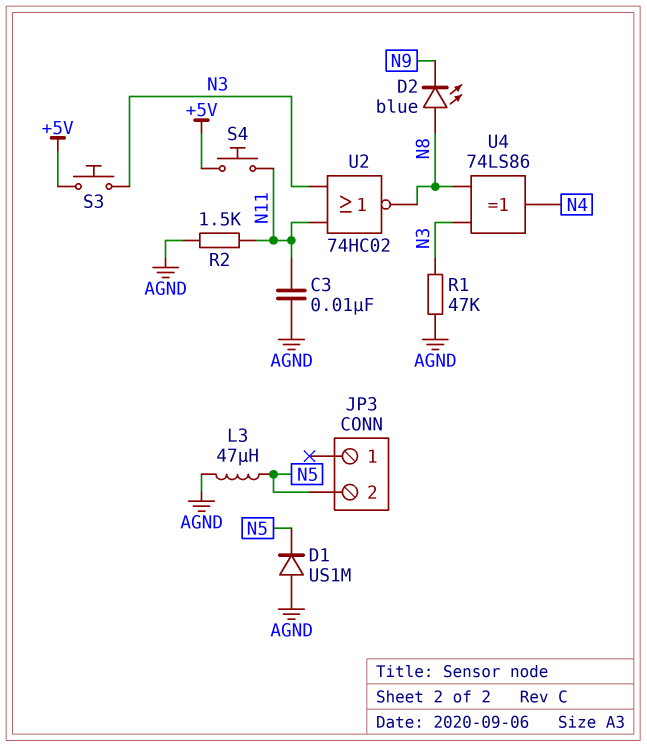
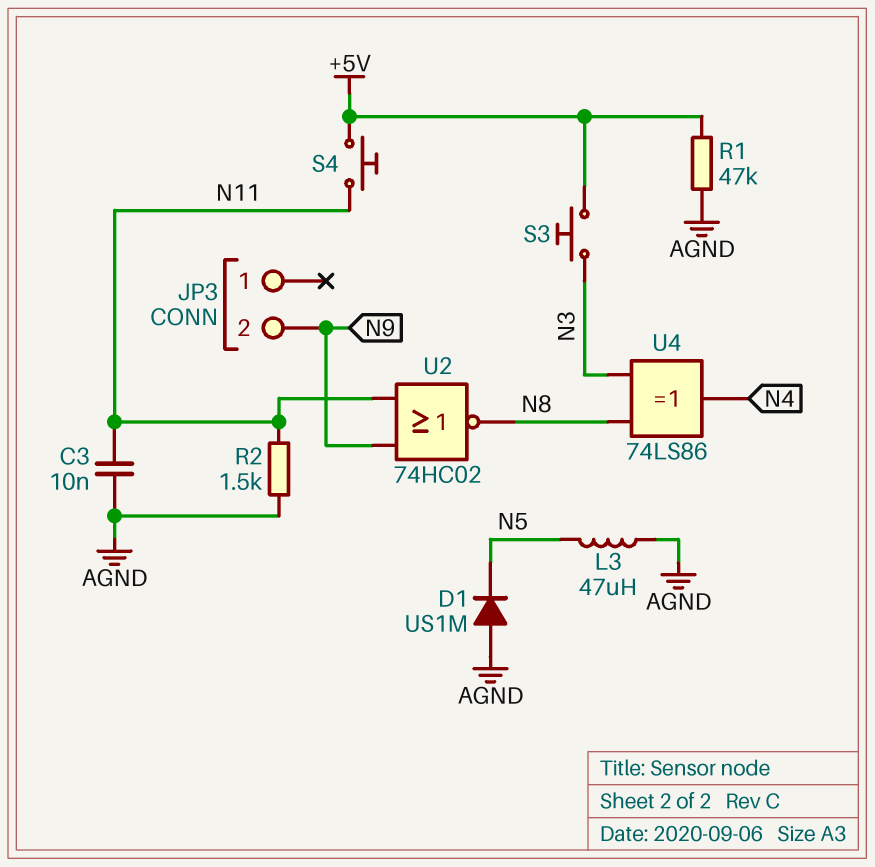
D2: LED blue (A N8, K N9) -> none
JP3 pin 2: N5 -> N9
R1: 47k (AGND, N3) -> 47k (+5V, AGND)
U2: NOR 74HC02 (in N3, in N11, out N8) -> NOR 74HC02 (in N9, in N11, out N8)

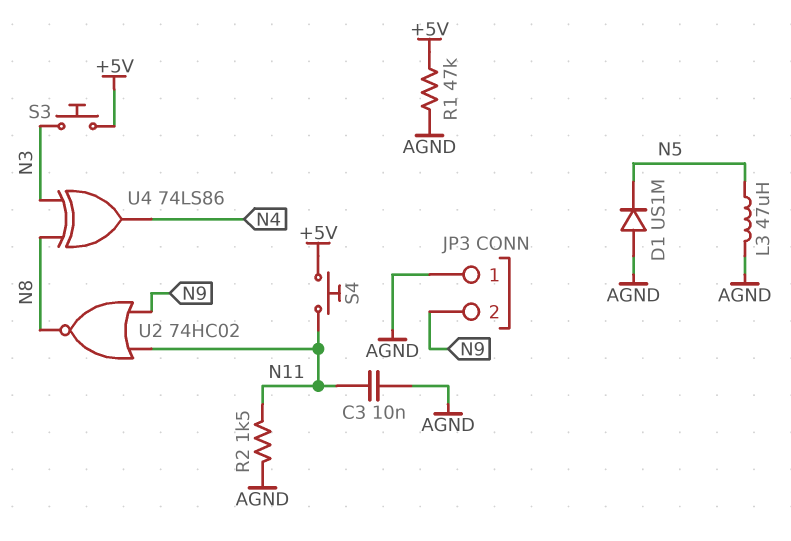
JP3 pin 1: none -> AGND

